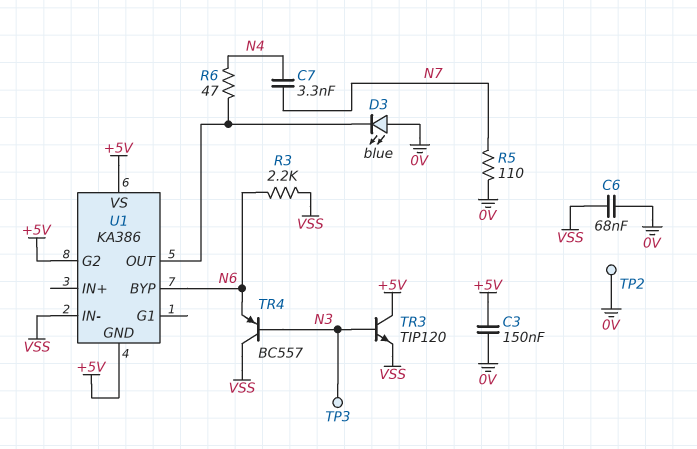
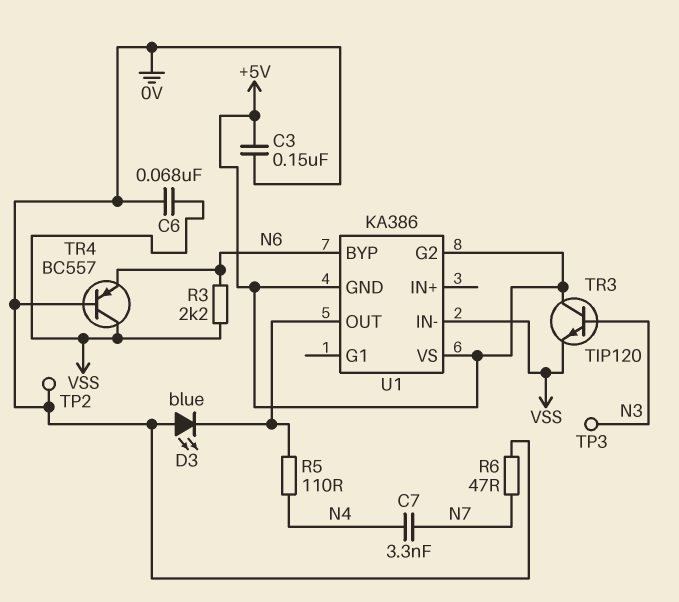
R5: 110 (0V, N7) -> 110 (N4, U1/OUT)
R6: 47 (N4, U1/OUT) -> 47 (0V, N7)
TR4: PNP BC557 (B N3, C VSS, E N6) -> PNP BC557 (B 0V, C VSS, E N6)

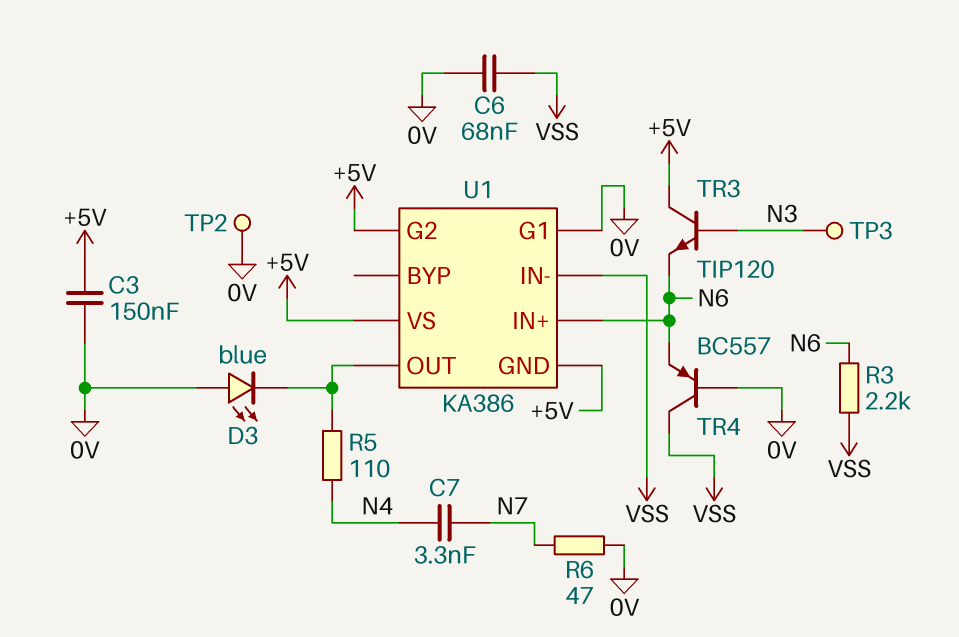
TR3: NPN TIP120 (B N3, C +5V, E VSS) -> NPN TIP120 (B N3, C +5V, E N6)
U1 pin BYP: N6 -> none
U1 pin G1: none -> 0V
U1 pin IN+: none -> N6

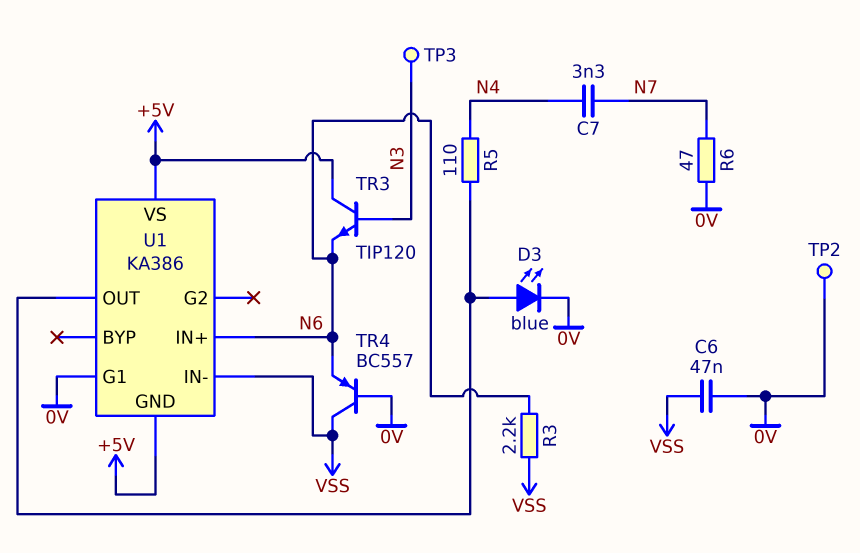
C3: 150nF (+5V, 0V) -> none
C6: 68nF (0V, VSS) -> 47nF (0V, VSS)
D3: LED blue (A 0V, K U1/OUT) -> LED blue (A U1/OUT, K 0V)
U1 pin G2: +5V -> none

